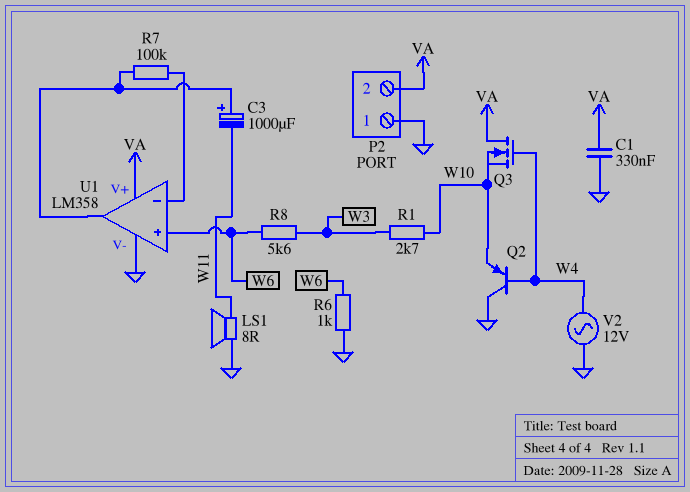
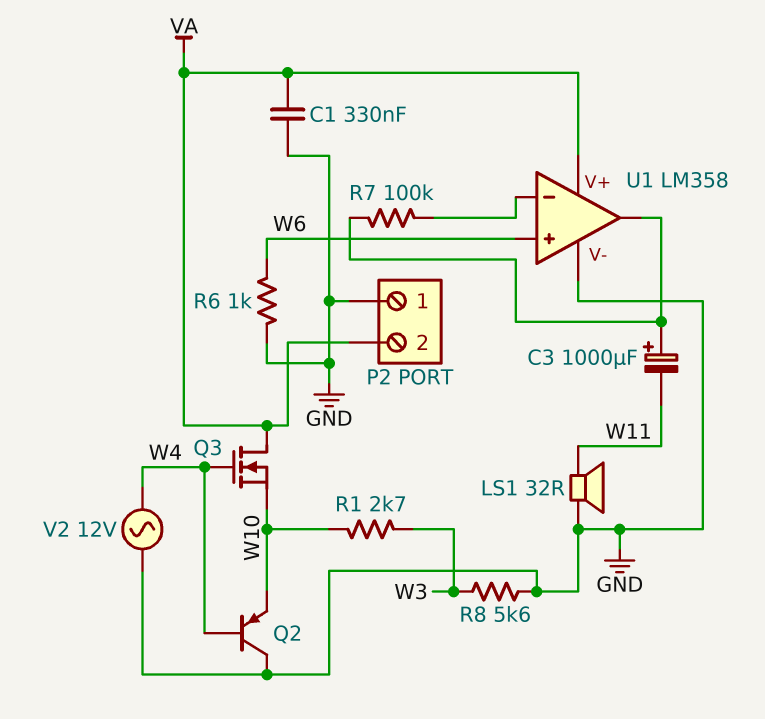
LS1: speaker 8R (GND, W11) -> speaker 32R (GND, W11)
R8: 5.6k (W3, W6) -> 5.6k (GND, W3)

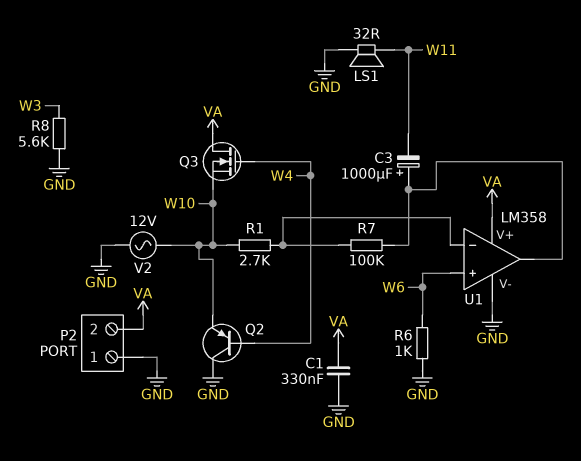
R1: 2.7k (W3, W10) -> 2.7k (U1/in-, W10)
V2: AC 12V (GND, W4) -> AC 12V (GND, W10)

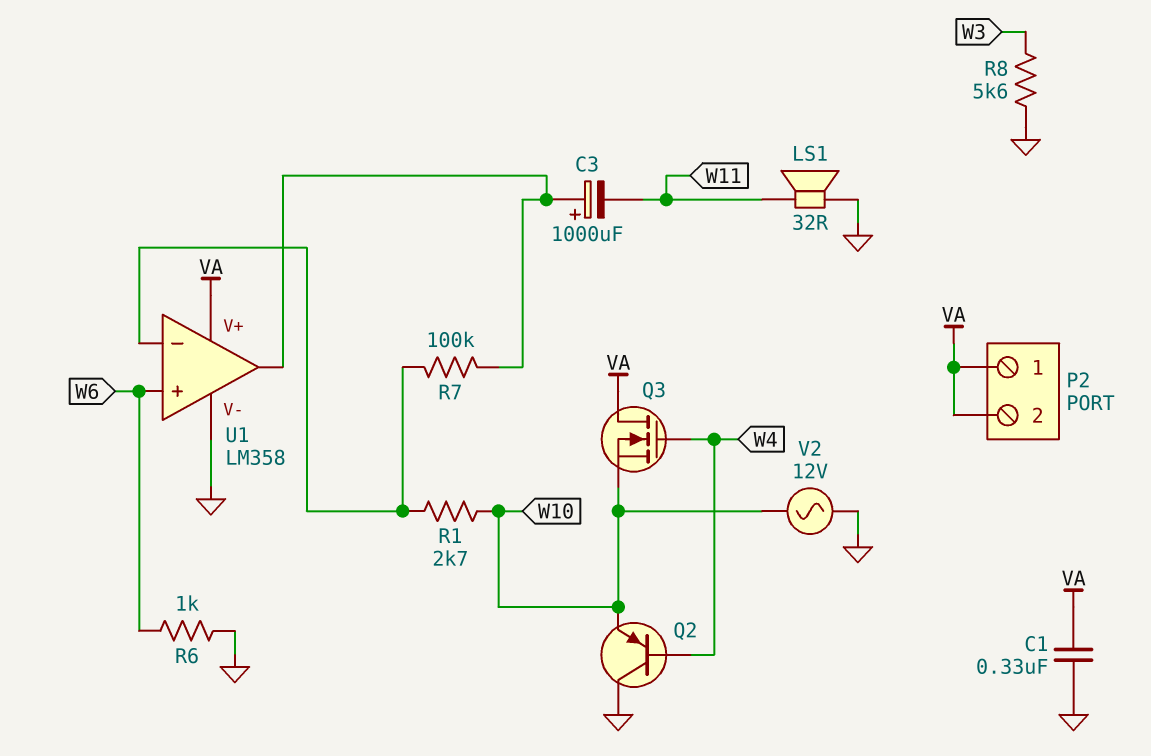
P2 pin 1: GND -> VA

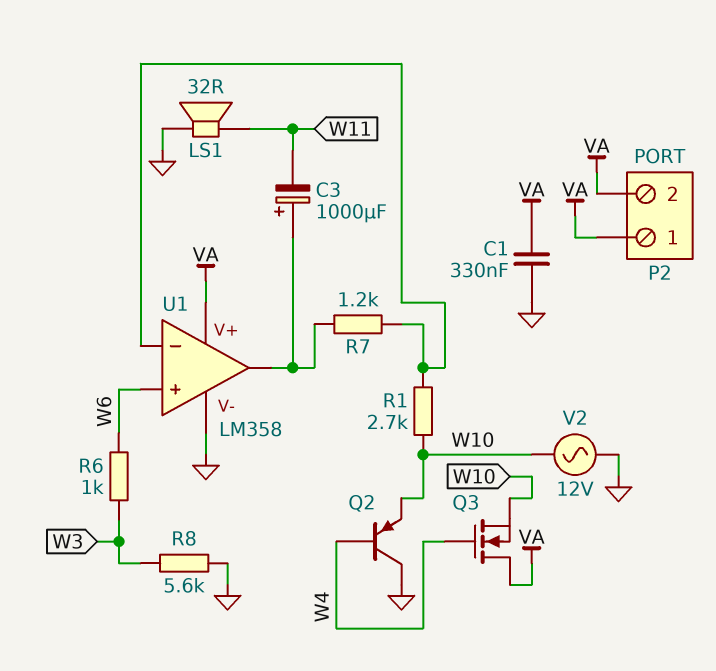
R6: 1k (GND, W6) -> 1k (W3, W6)
R7: 100k (U1/in-, U1/out) -> 1.2k (U1/in-, U1/out)

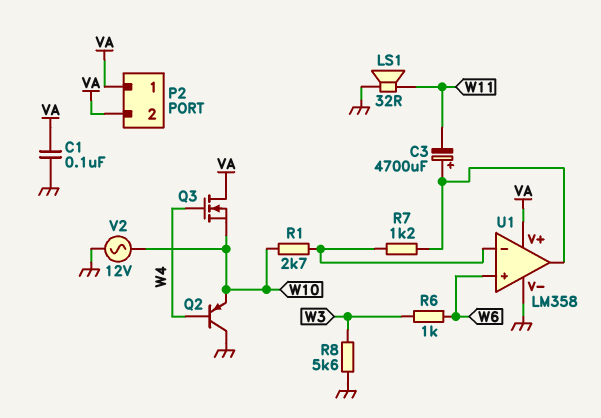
C1: 330nF (GND, VA) -> 100nF (GND, VA)
C3: 1000uF (plus U1/out, minus W11) -> 4700uF (plus U1/out, minus W11)

